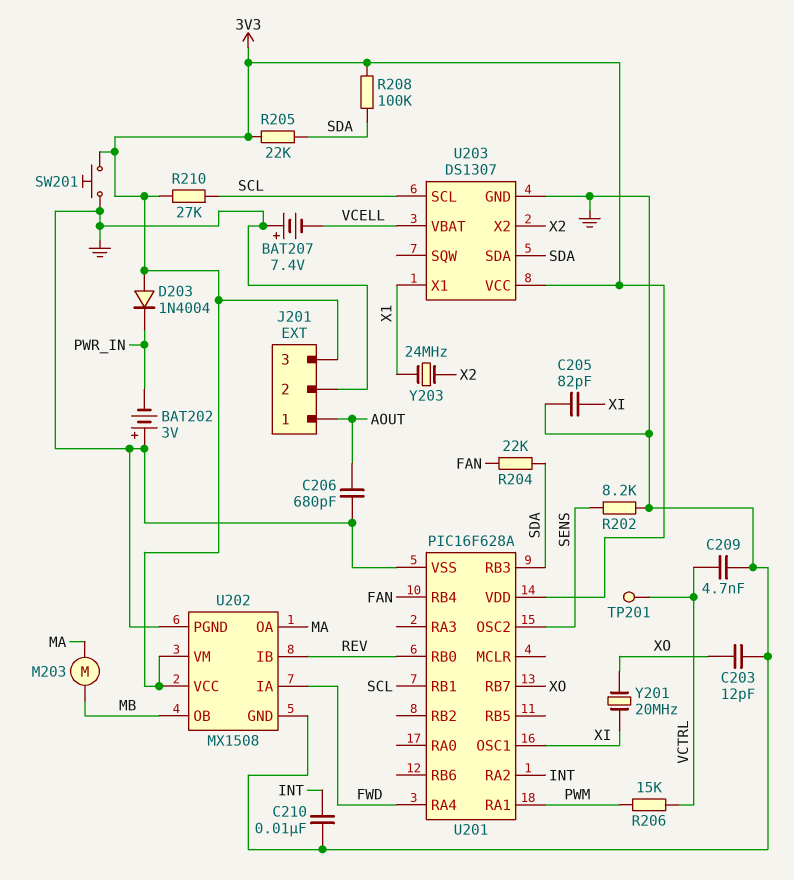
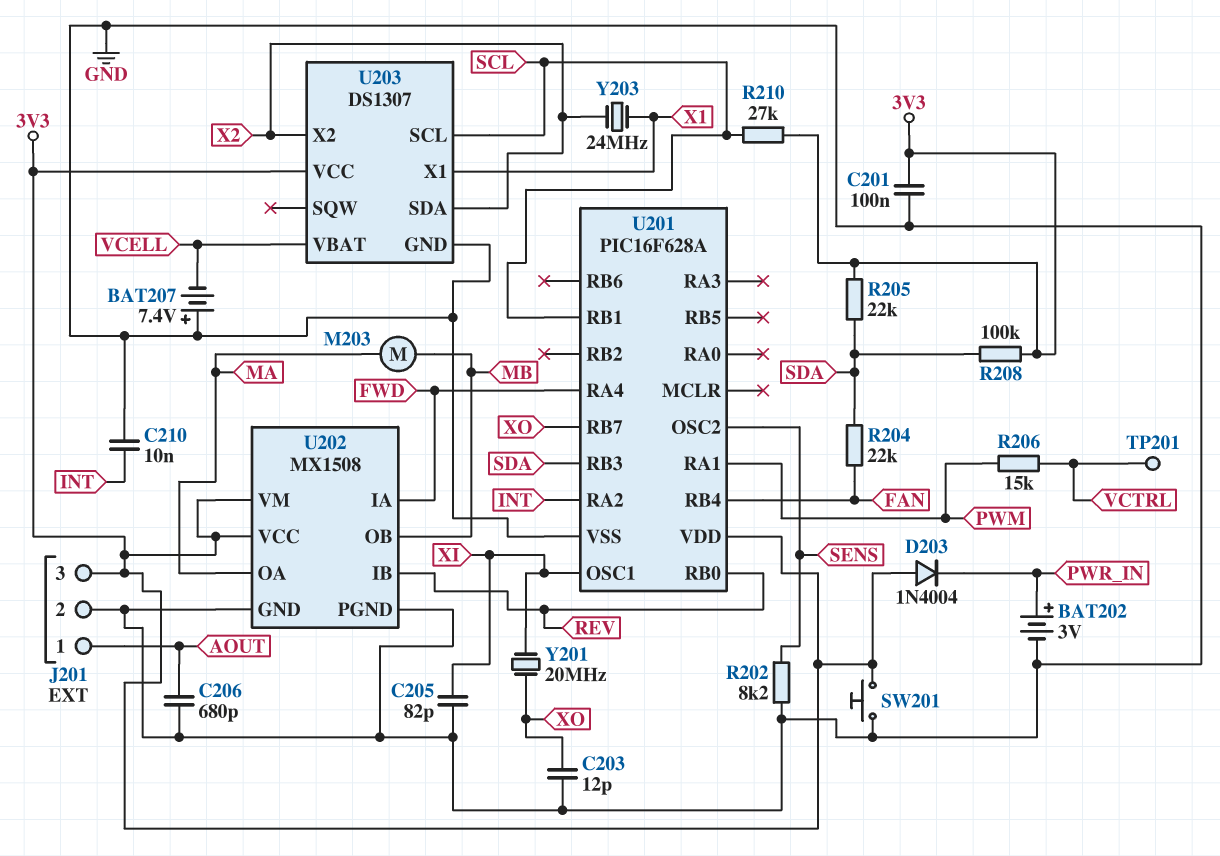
BAT202: 3V (plus GND, minus PWR_IN) -> 3V (plus PWR_IN, minus GND)
C201: none -> 100nF (3V3, GND)
C209: 4.7nF (GND, VCTRL) -> none
U203 pin SDA: SDA -> X2

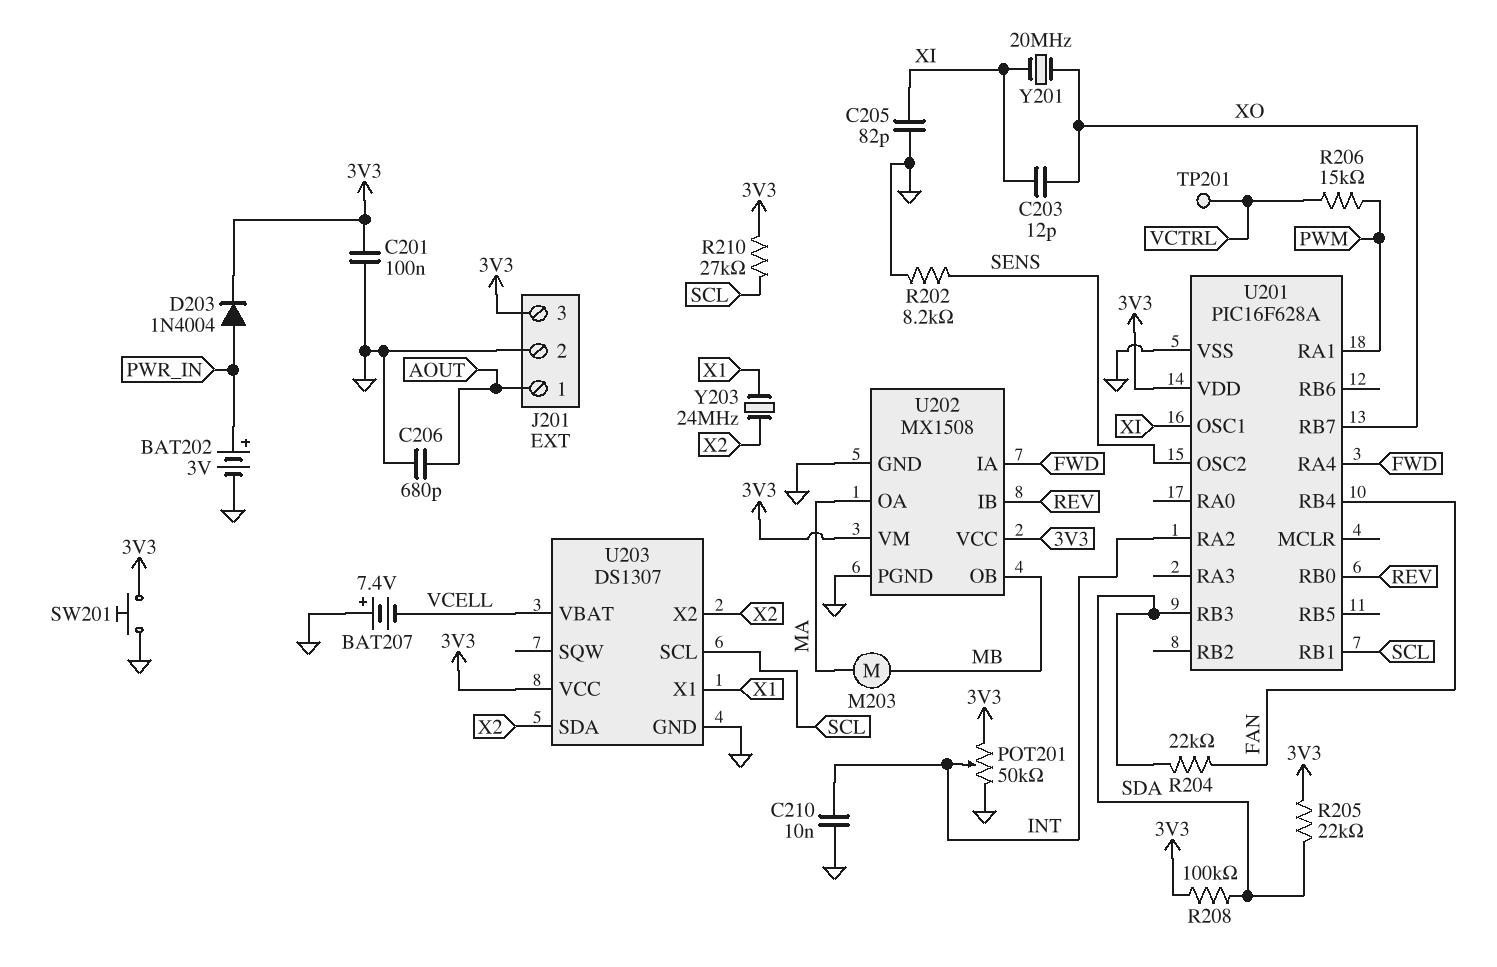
C203: 12pF (GND, XO) -> 12pF (XI, XO)
D203: diode 1N4004 (A 3V3, K PWR_IN) -> diode 1N4004 (A PWR_IN, K 3V3)
POT201: none -> 50k (3V3, GND, wiper INT)

